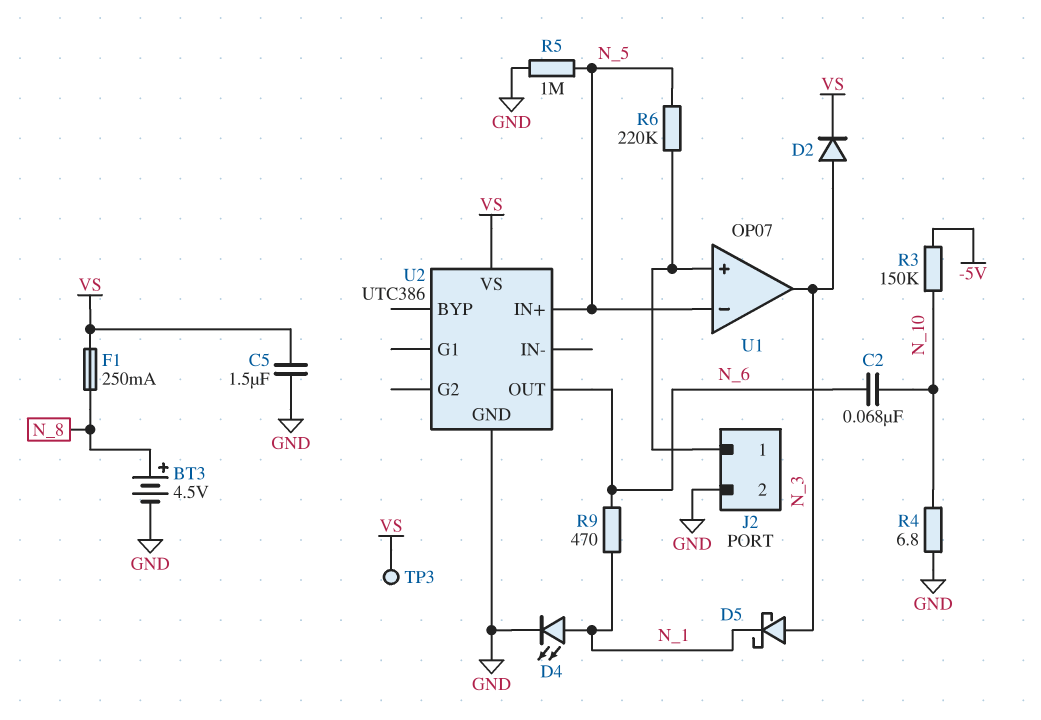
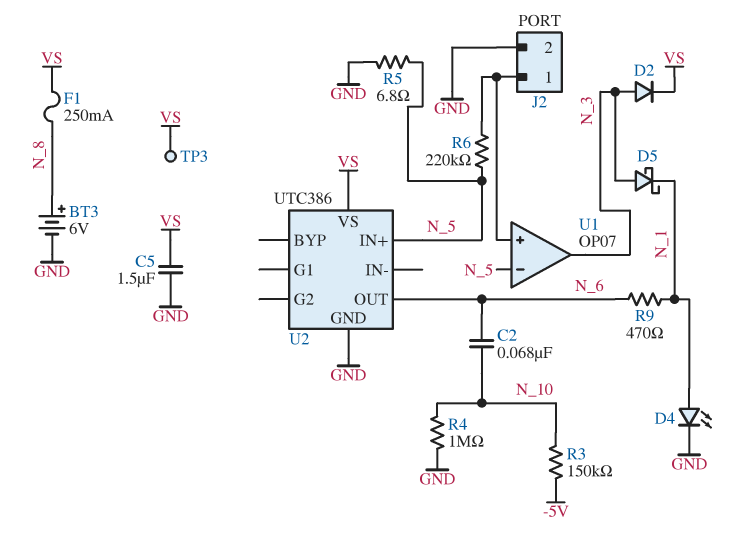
BT3: 4.5V (plus N_8, minus GND) -> 6V (plus N_8, minus GND)
R4: 6.8 (GND, N_10) -> 1M (GND, N_10)
R5: 1M (GND, N_5) -> 6.8 (GND, N_5)

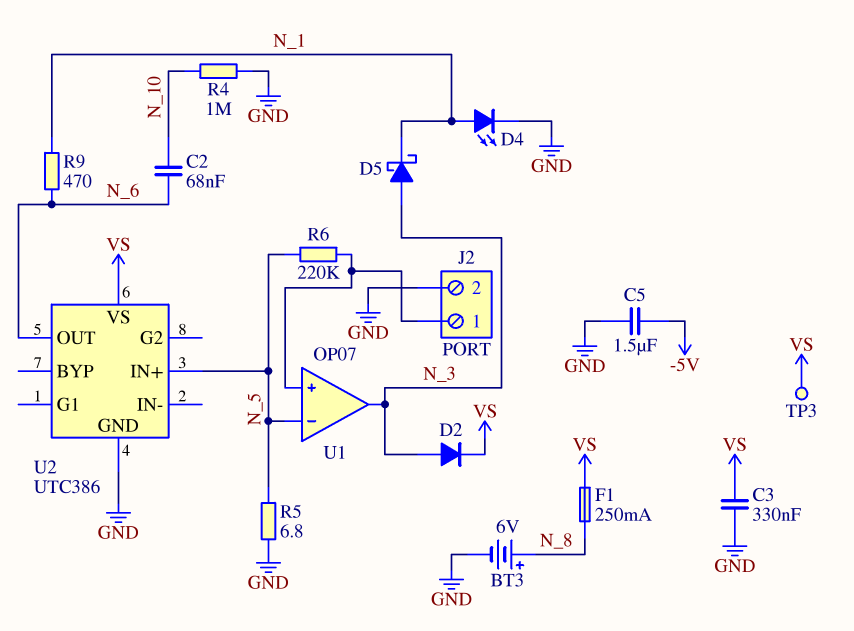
C3: none -> 330nF (GND, VS)
C5: 1.5uF (GND, VS) -> 1.5uF (-5V, GND)
R3: 150k (-5V, N_10) -> none

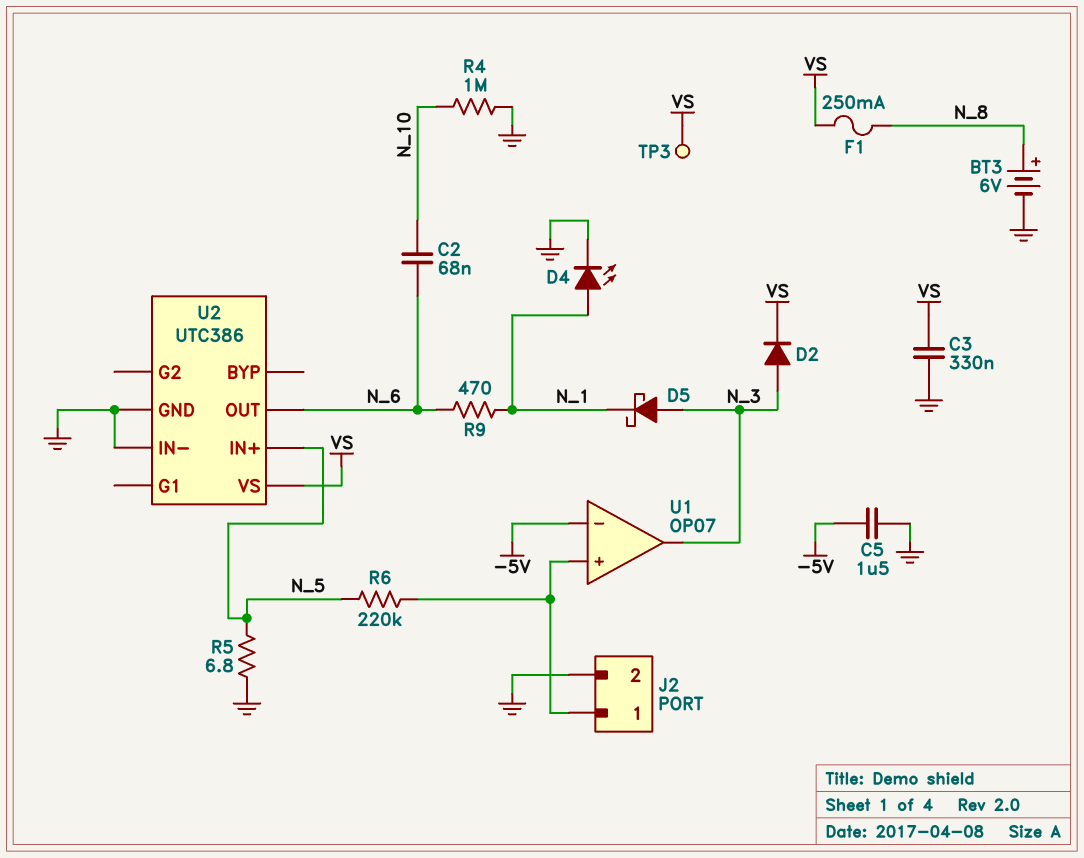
U1 pin in-: N_5 -> -5V
U2 pin IN-: none -> GND

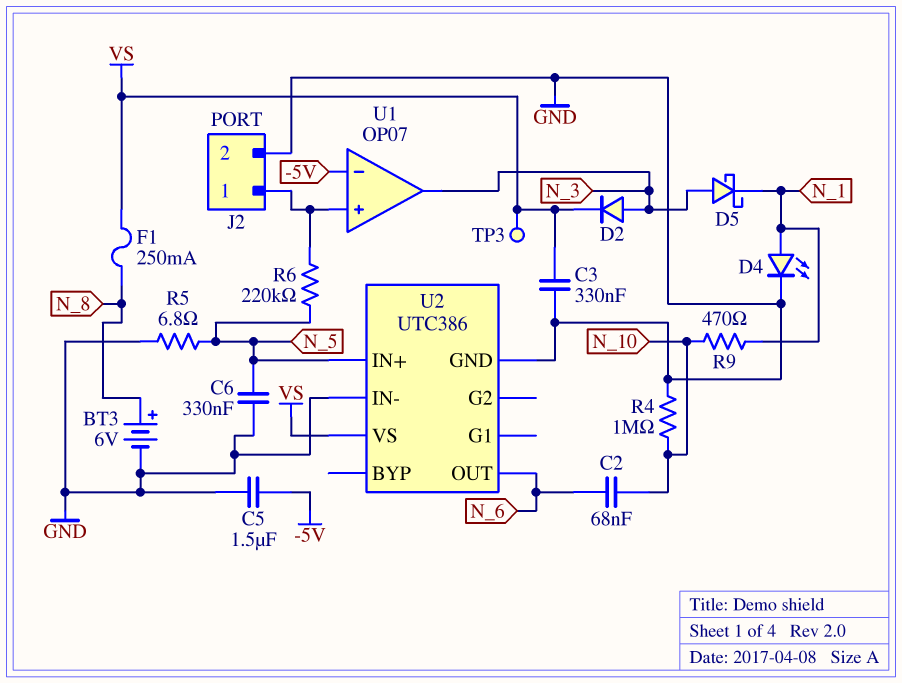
C6: none -> 330nF (GND, N_5)
R9: 470 (N_1, N_6) -> 470 (N_1, N_10)

